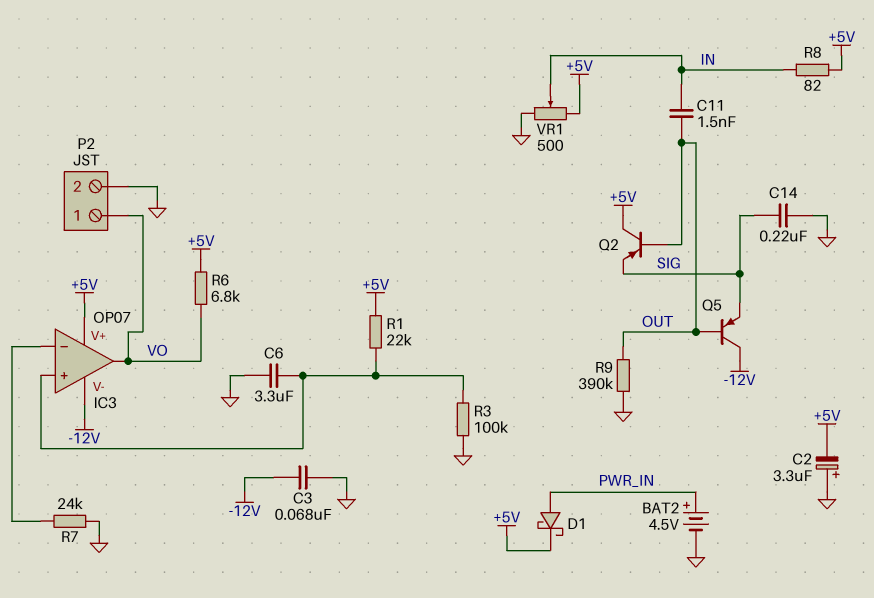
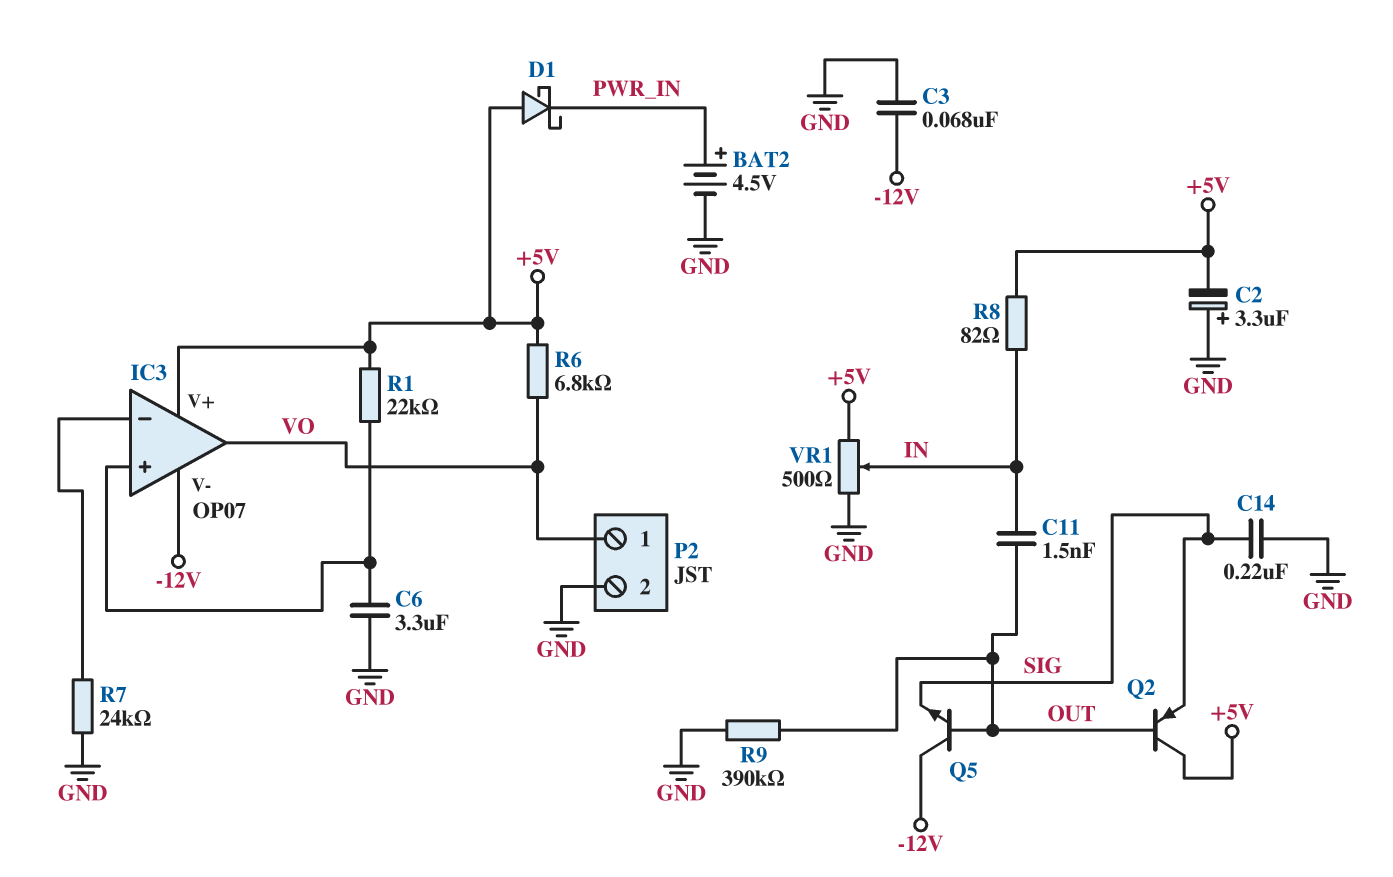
D1: schottky (A PWR_IN, K +5V) -> schottky (A +5V, K PWR_IN)
Q5: PNP (B OUT, C -12V, E SIG) -> NPN (B OUT, C -12V, E SIG)
R3: 100k (GND, IC3/in+) -> none

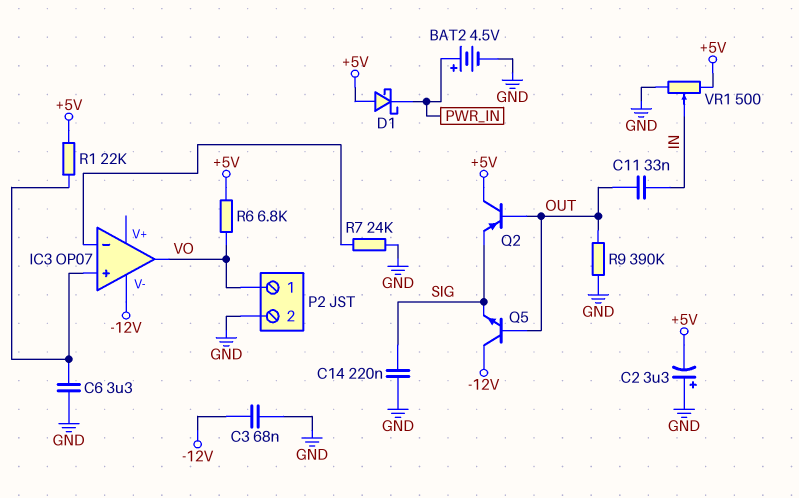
C11: 1.5nF (IN, OUT) -> 33nF (IN, OUT)
IC3 pin V+: +5V -> none
R8: 82 (+5V, IN) -> none

